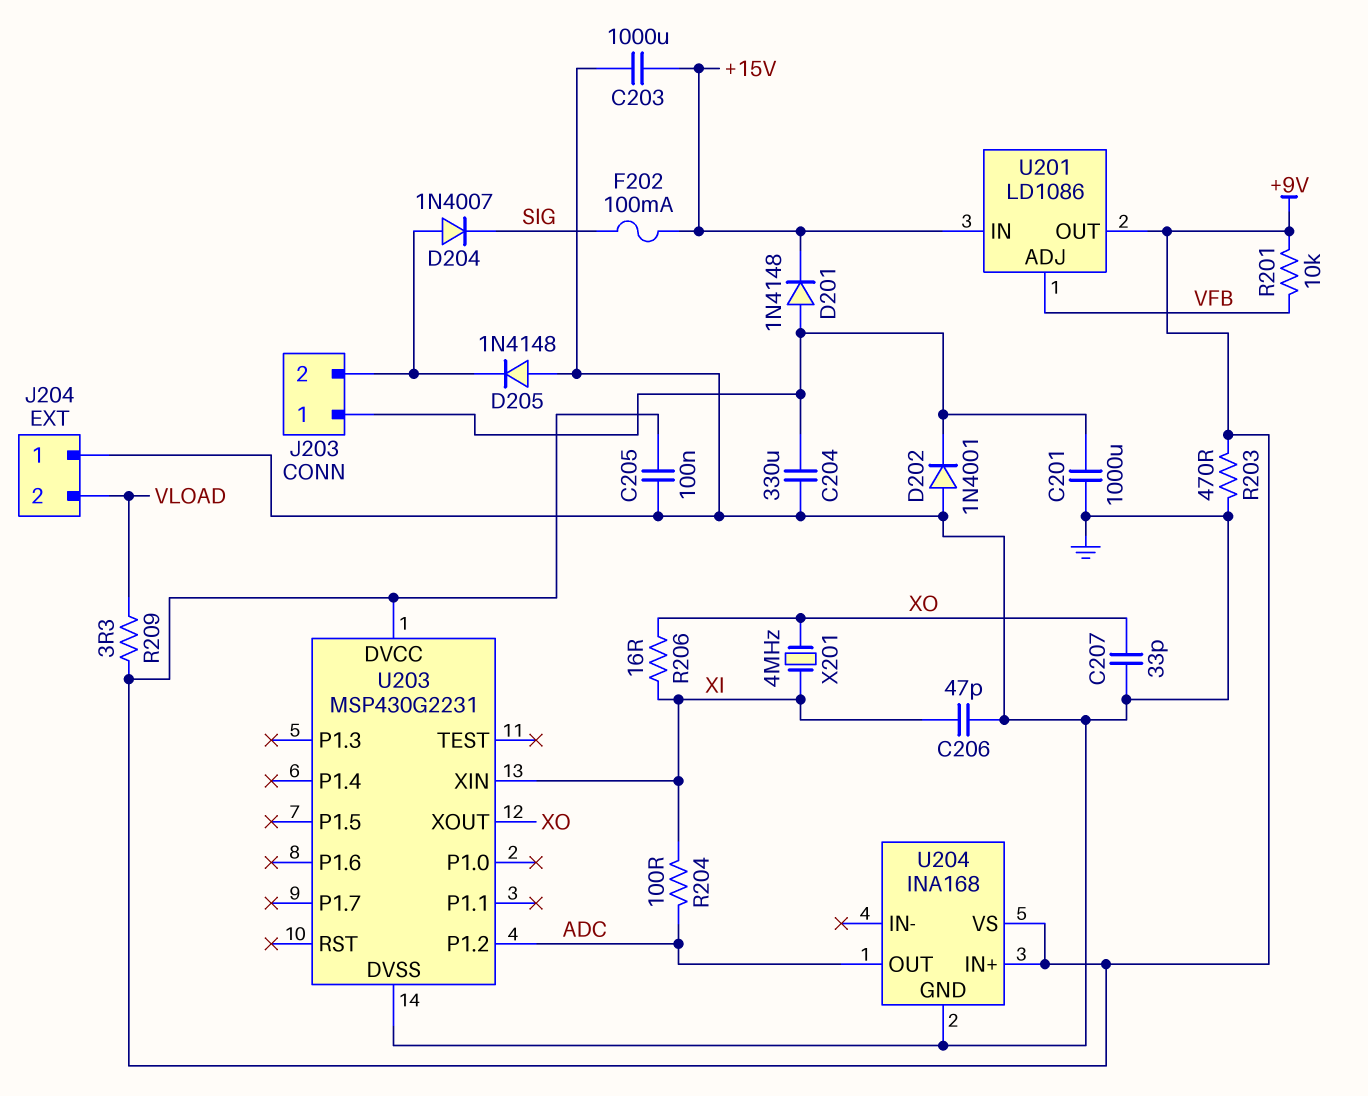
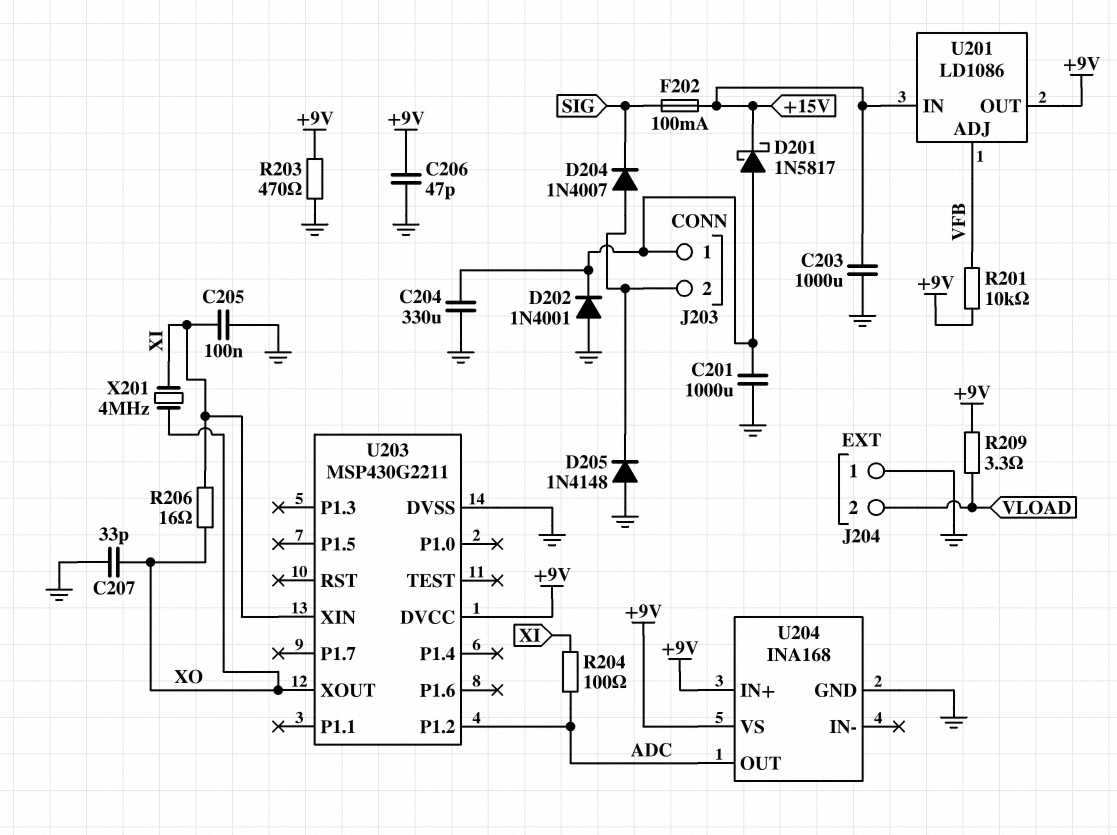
C205: 100nF (+9V, GND) -> 100nF (GND, XI)
C206: 47pF (GND, XI) -> 47pF (+9V, GND)
D201: diode 1N4148 (A J203/1, K +15V) -> schottky 1N5817 (A J203/1, K +15V)
U203: MSP430G2231 -> MSP430G2211

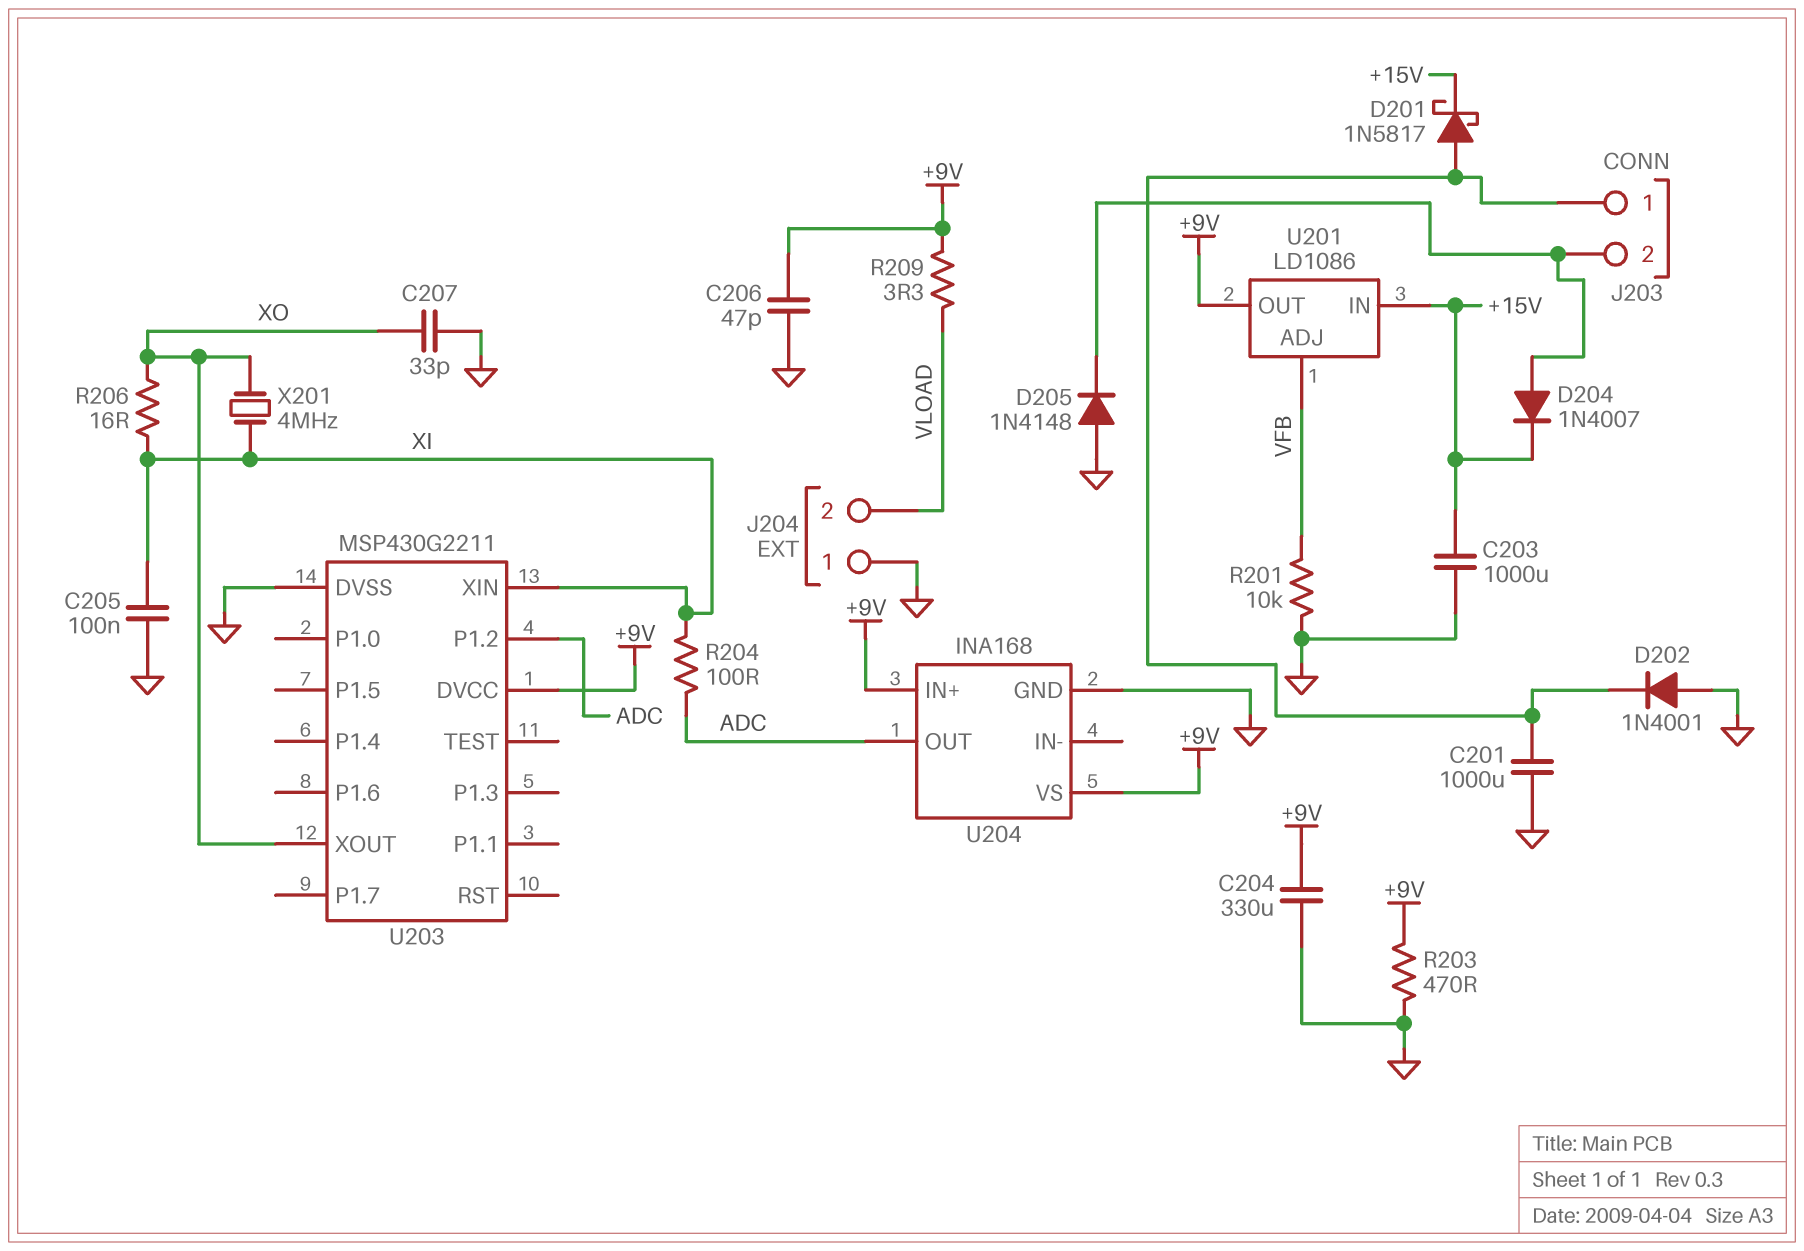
C204: 330uF (GND, J203/1) -> 330uF (+9V, GND)
D204: diode 1N4007 (A J203/2, K SIG) -> diode 1N4007 (A J203/2, K +15V)
F202: 100mA (+15V, SIG) -> none
R201: 10k (+9V, VFB) -> 10k (GND, VFB)

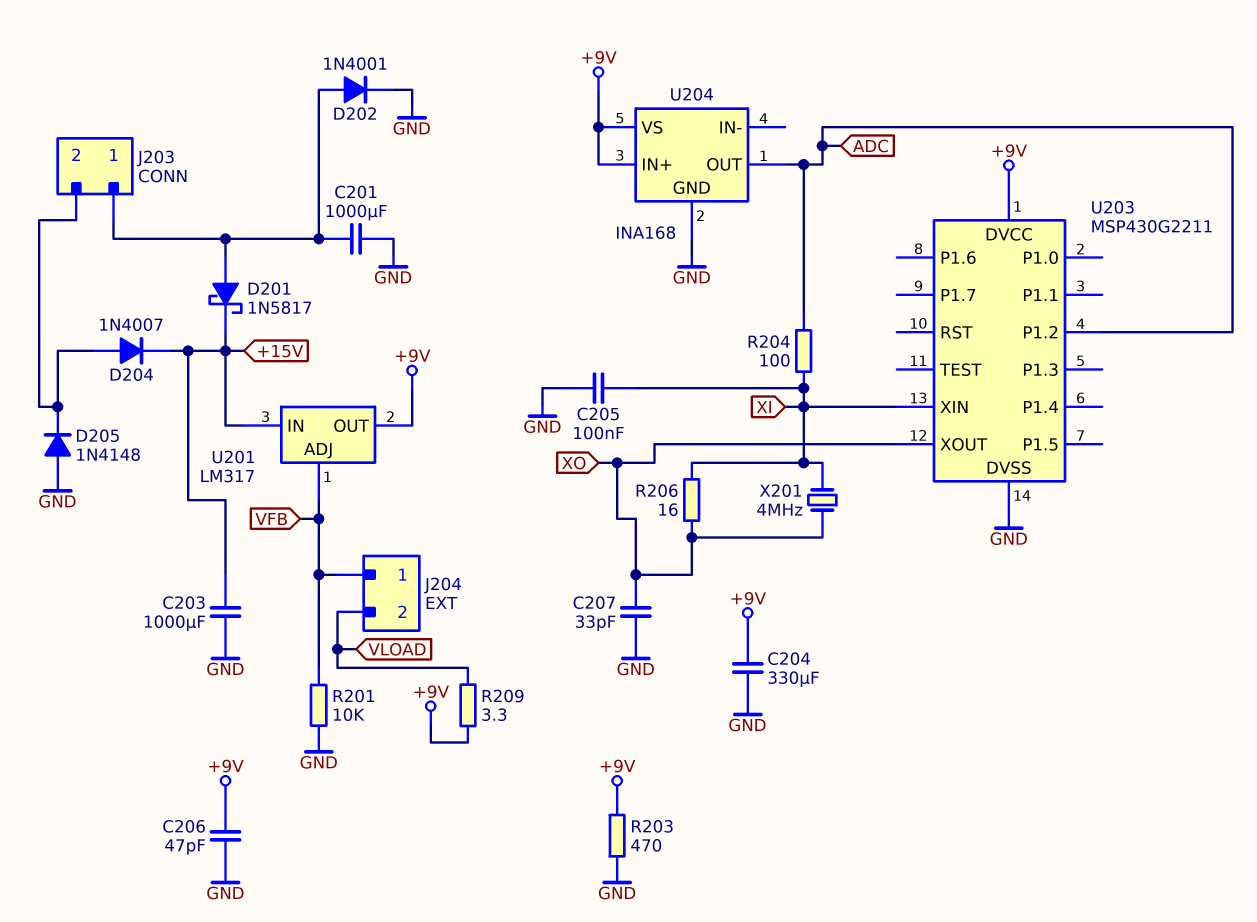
D202: diode 1N4001 (A GND, K J203/1) -> diode 1N4001 (A J203/1, K GND)
J204 pin 1: GND -> VFB
U201: LD1086 -> LM317

